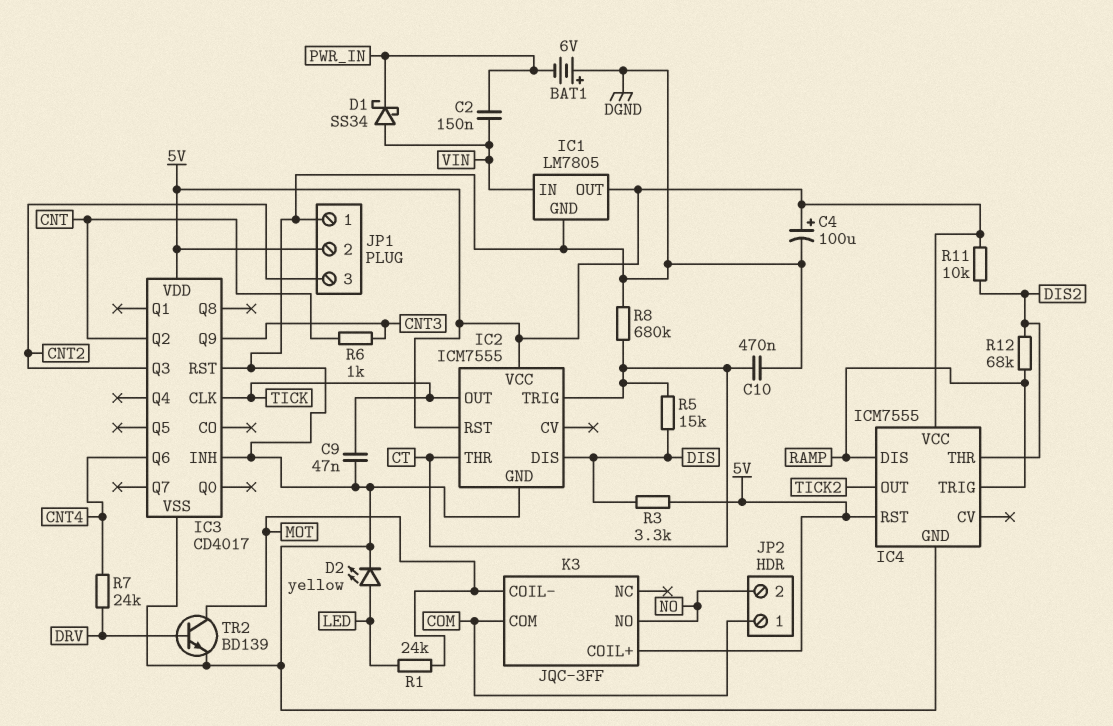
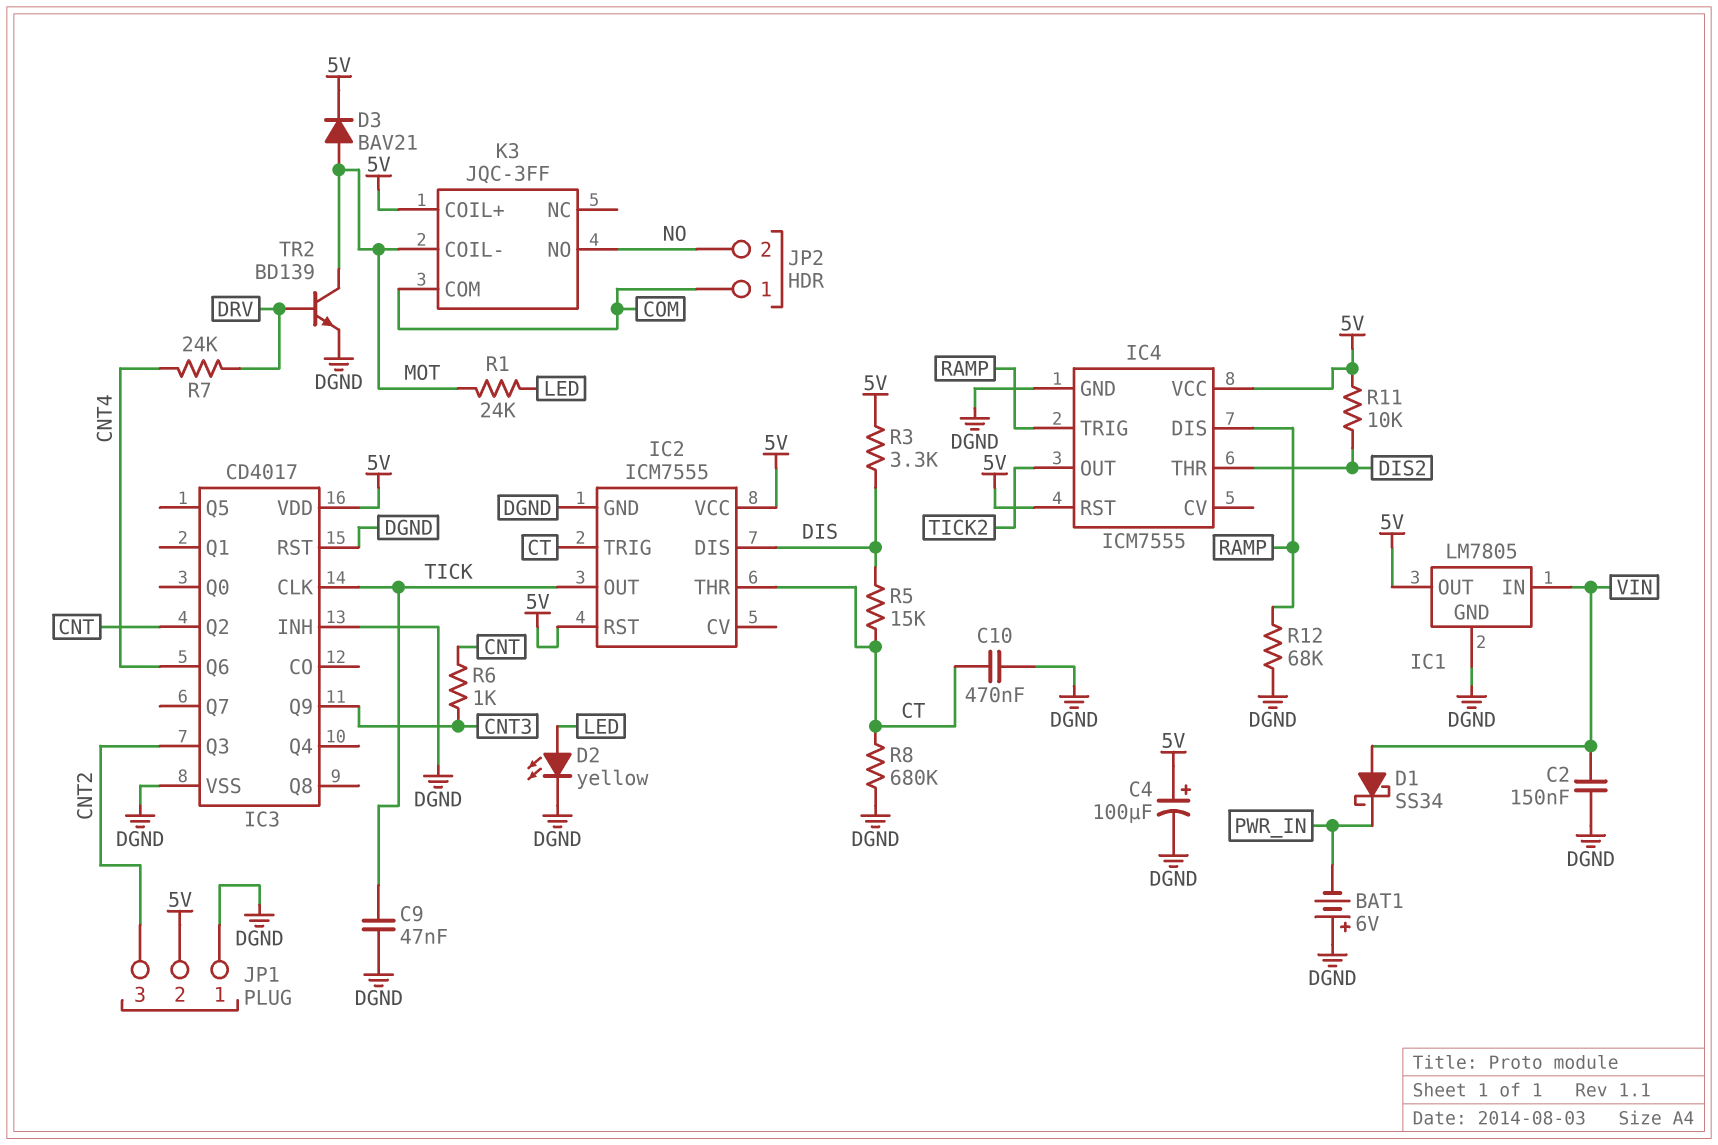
C2: 150nF (PWR_IN, VIN) -> 150nF (DGND, VIN)
D3: none -> diode BAV21 (A MOT, K 5V)
R12: 68k (DIS2, RAMP) -> 68k (DGND, RAMP)

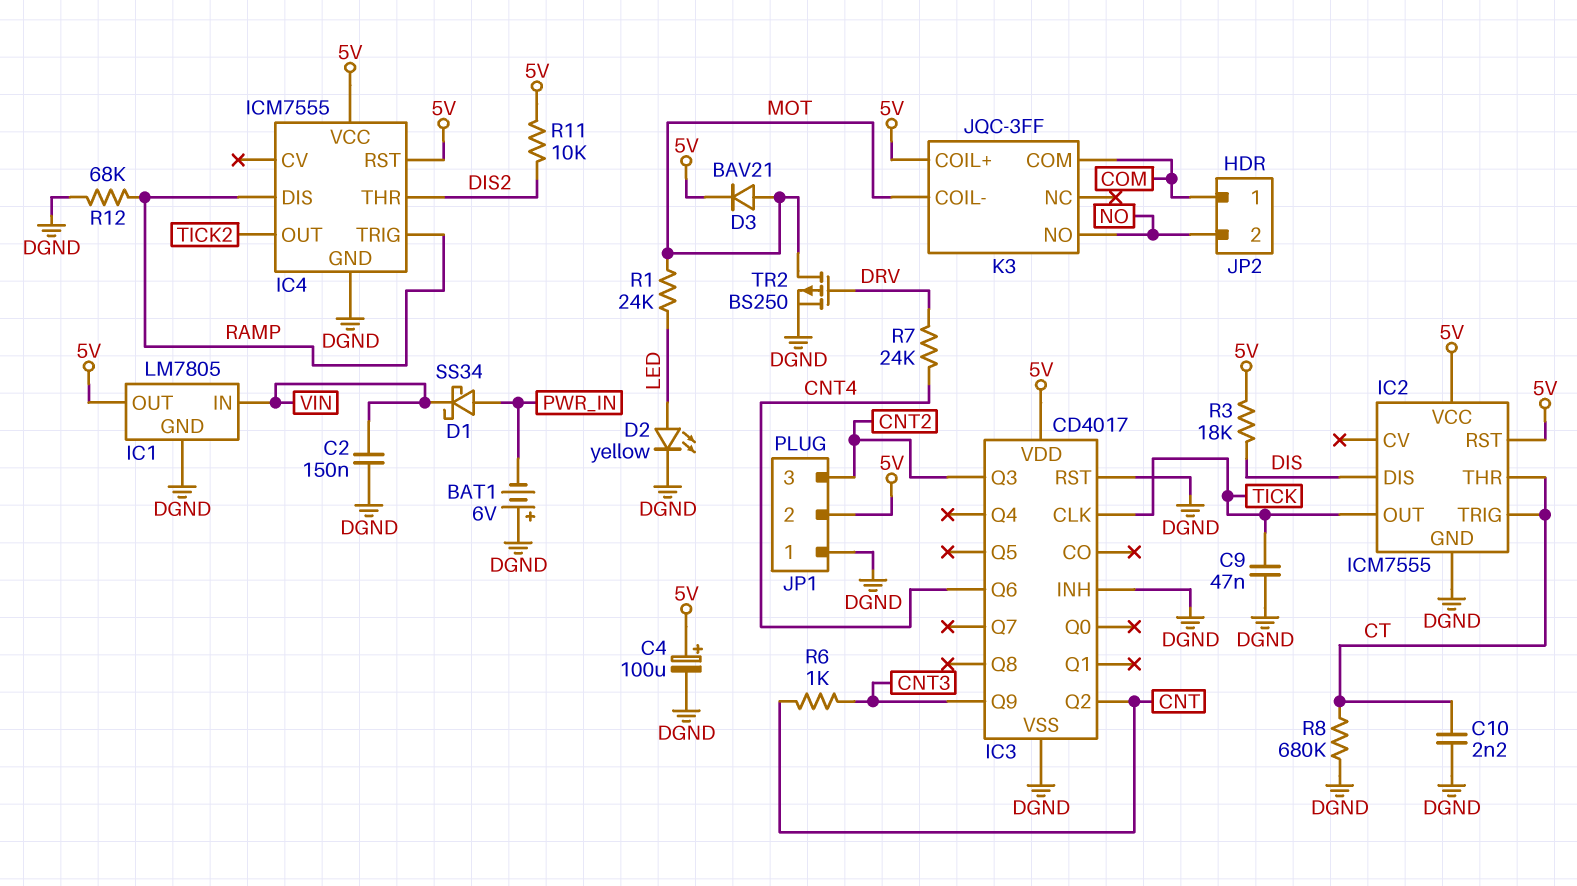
C10: 470nF (CT, DGND) -> 2.2nF (CT, DGND)
D1: schottky SS34 (A VIN, K PWR_IN) -> schottky SS34 (A PWR_IN, K VIN)
R3: 3.3k (5V, DIS) -> 18k (5V, DIS)
R5: 15k (CT, DIS) -> none
TR2: NPN BD139 (B DRV, C MOT, E DGND) -> PMOS BS250 (G DRV, D MOT, S DGND)

